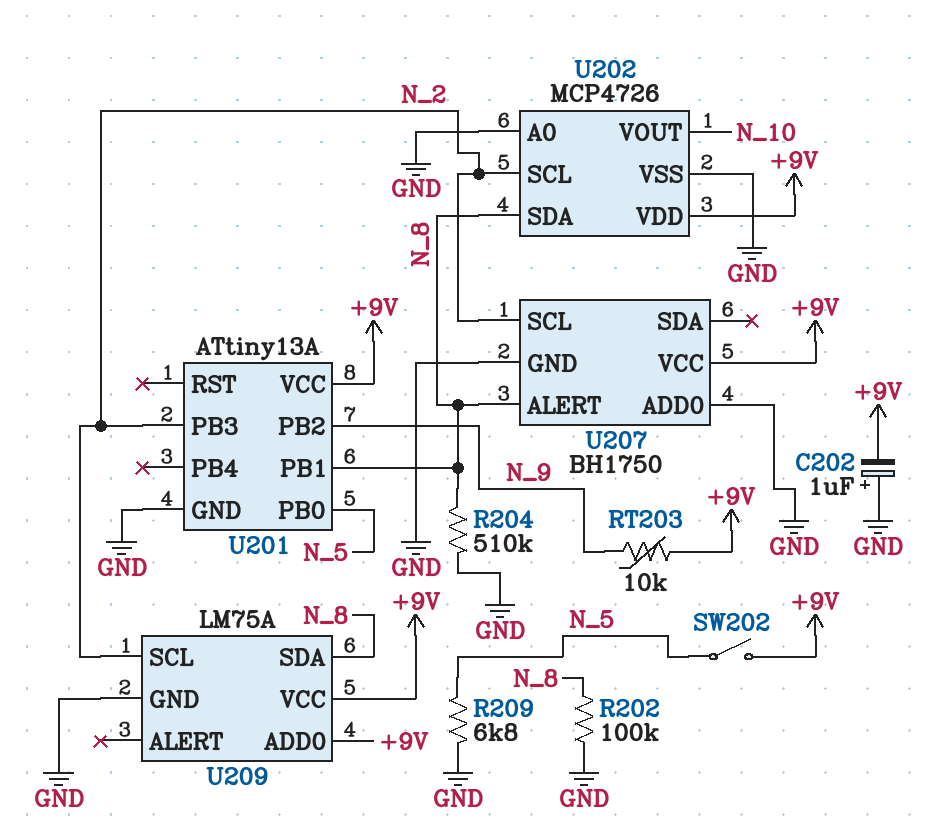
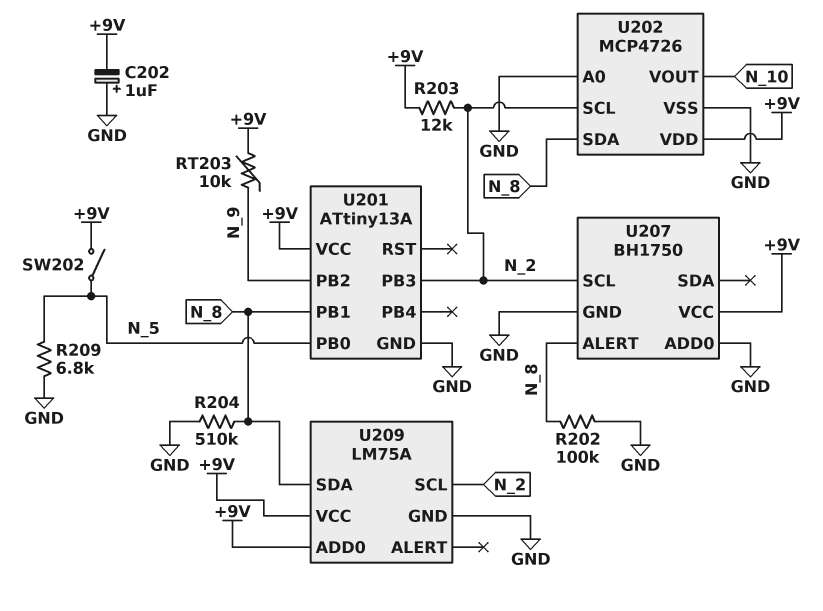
R203: none -> 12k (+9V, N_2)

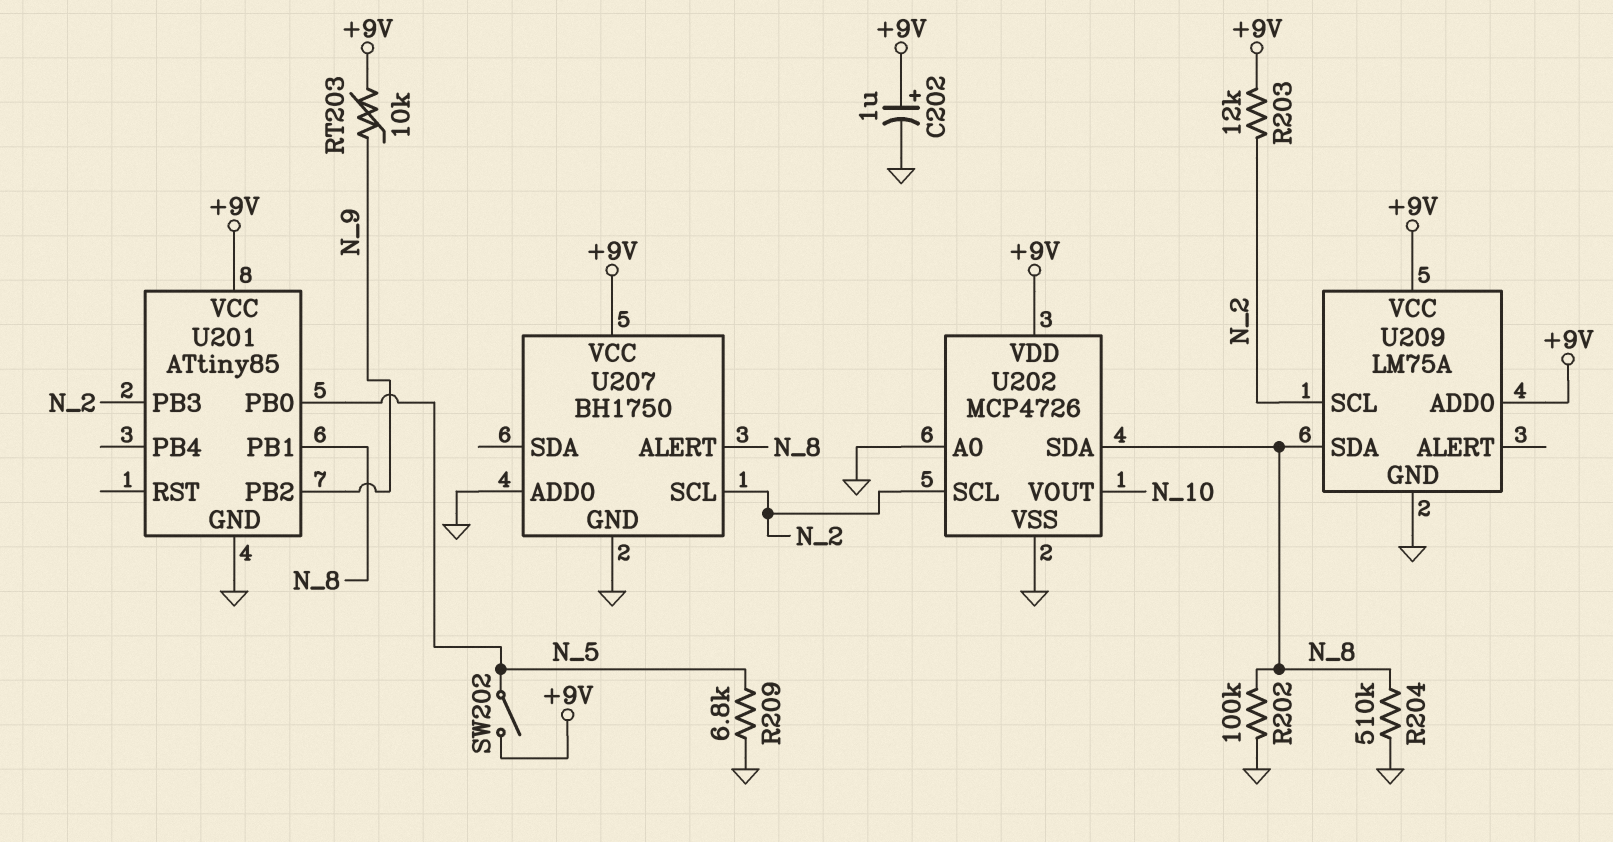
C202: 1uF (plus GND, minus +9V) -> 1uF (plus +9V, minus GND)
U201: ATtiny13A -> ATtiny85

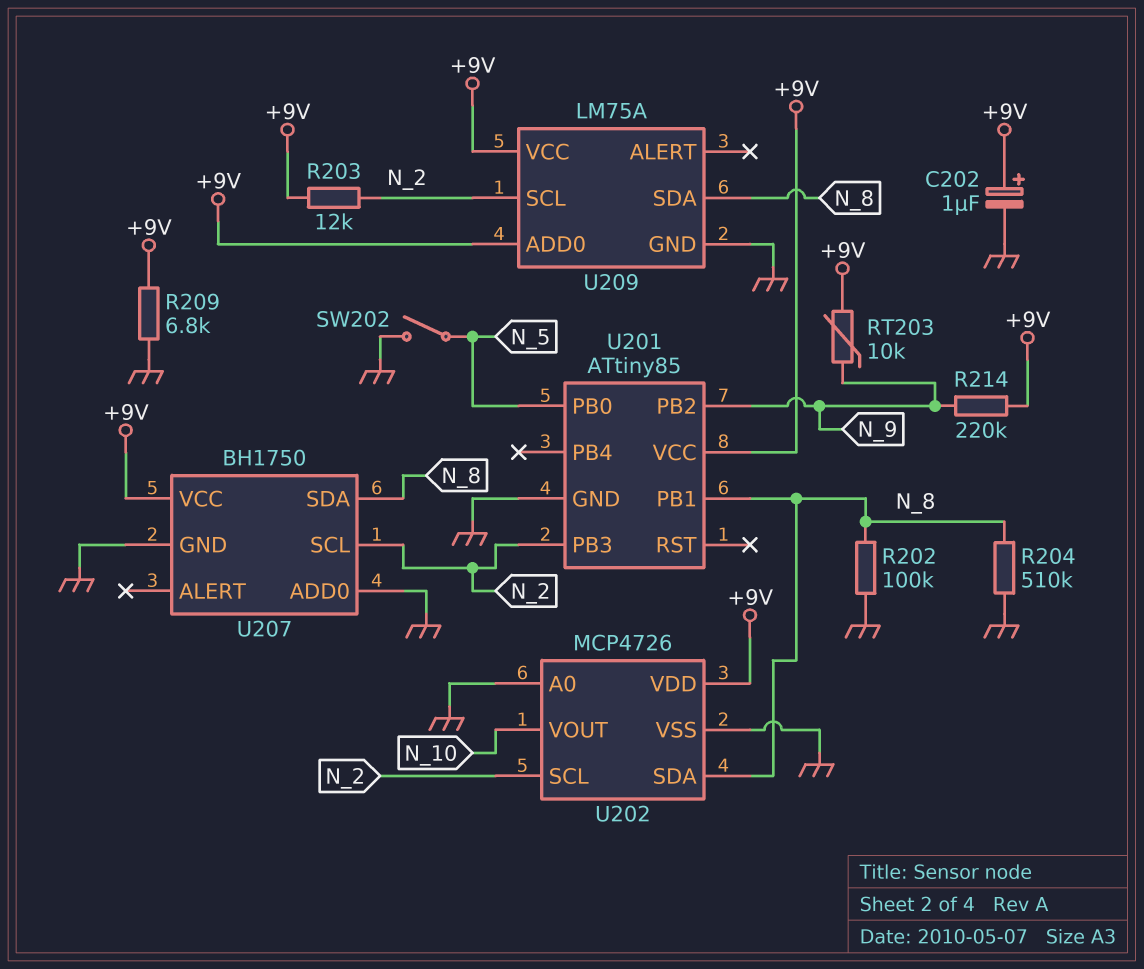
R209: 6.8k (GND, N_5) -> 6.8k (+9V, GND)
R214: none -> 220k (+9V, N_9)
SW202: switch (+9V, N_5) -> switch (GND, N_5)
U207 pin ALERT: N_8 -> none
U207 pin SDA: none -> N_8

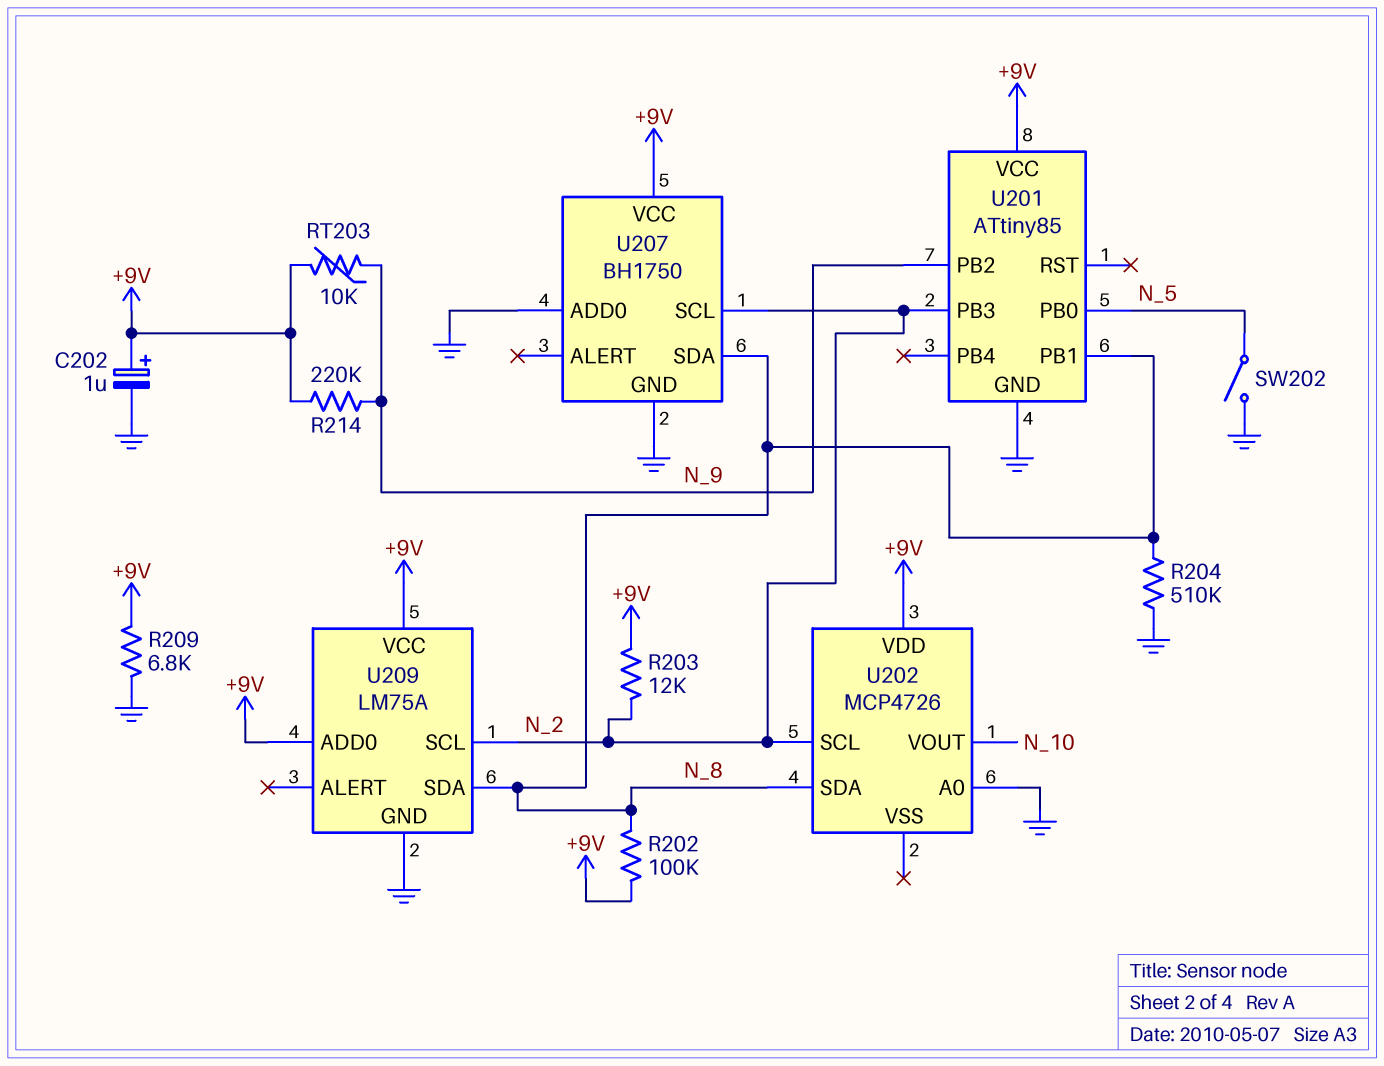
R202: 100k (GND, N_8) -> 100k (+9V, N_8)
U202 pin VSS: GND -> none

